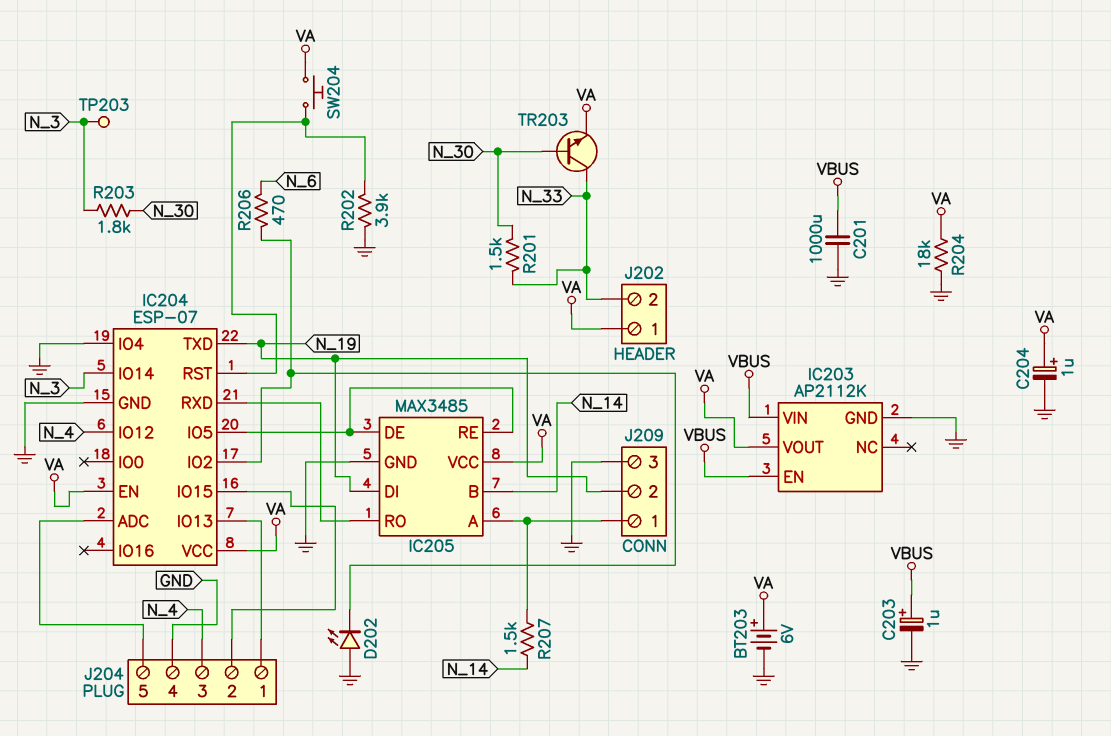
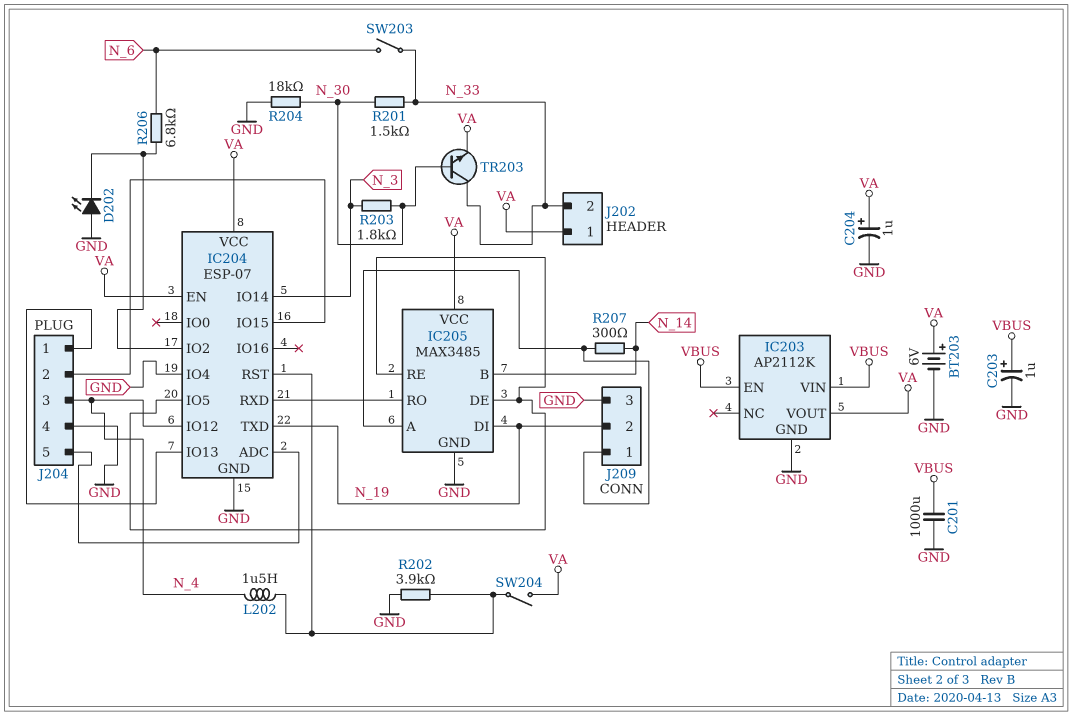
L202: none -> 1.5uH (IC204/RST, N_4)
R204: 18k (GND, VA) -> 18k (GND, N_30)
R206: 470 (IC204/IO2, N_6) -> 6.8k (IC204/IO2, N_6)
R207: 1.5k (IC205/A, N_14) -> 300 (IC205/A, N_14)
SW203: none -> switch (N_6, N_33)
SW204: button (IC204/RST, VA) -> switch (IC204/RST, VA)
TP203: test point (N_3) -> none

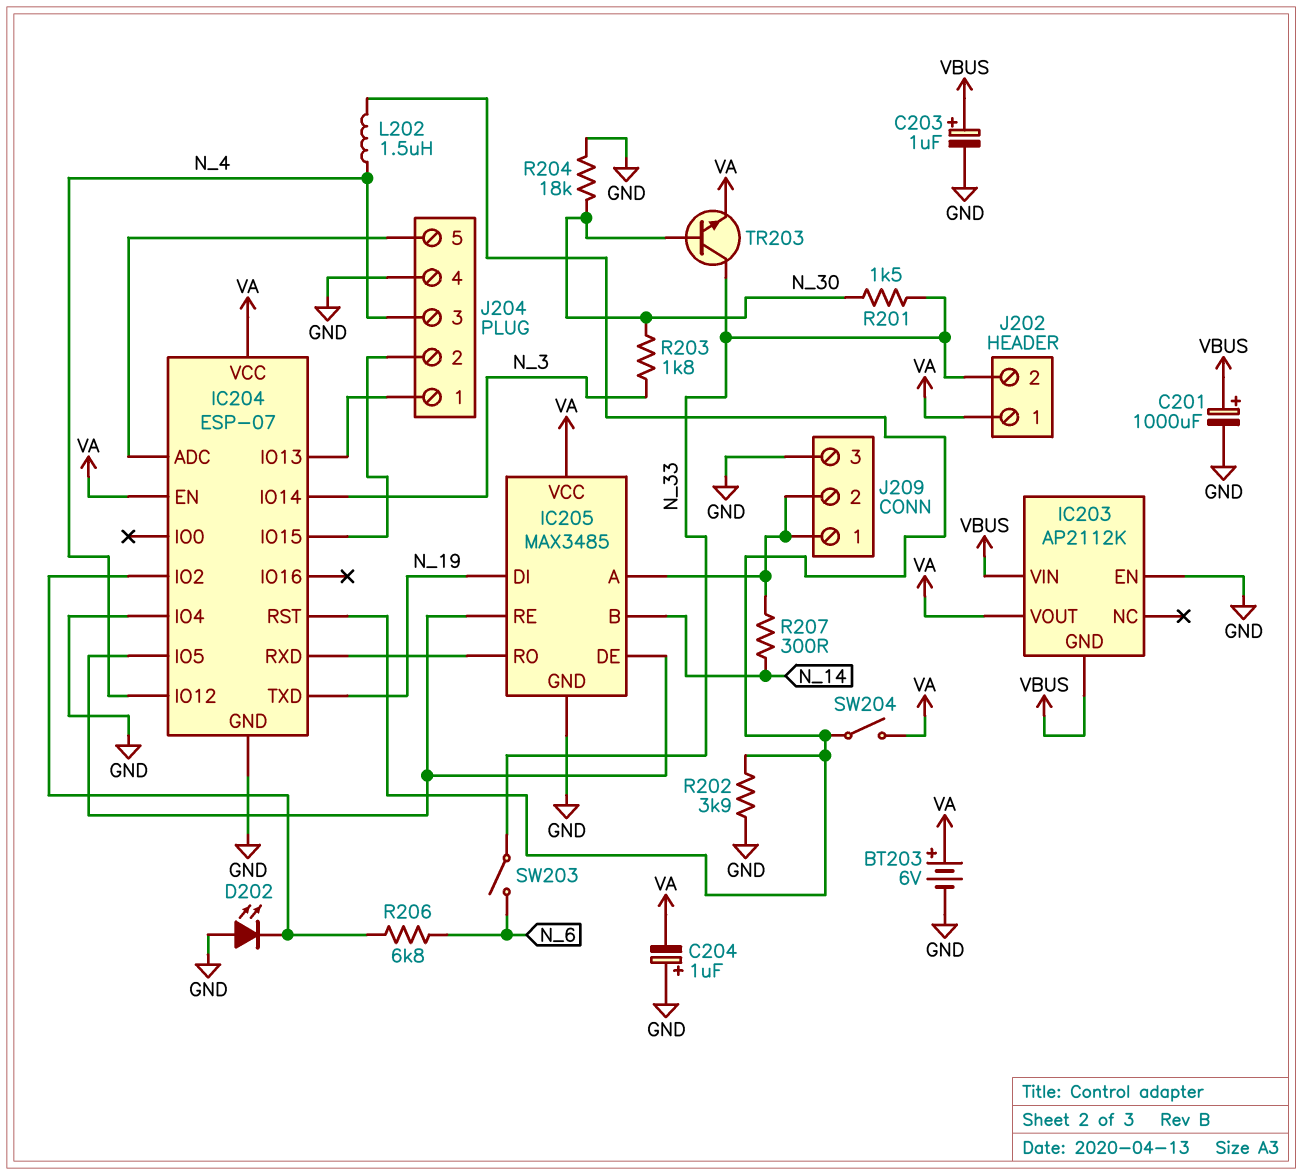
C201: 1000uF (GND, VBUS) -> 1000uF (plus VBUS, minus GND)
C204: 1uF (plus VA, minus GND) -> 1uF (plus GND, minus VA)
IC203 pin EN: VBUS -> GND
IC203 pin GND: GND -> VBUS
J209 pin 2: N_19 -> IC205/A

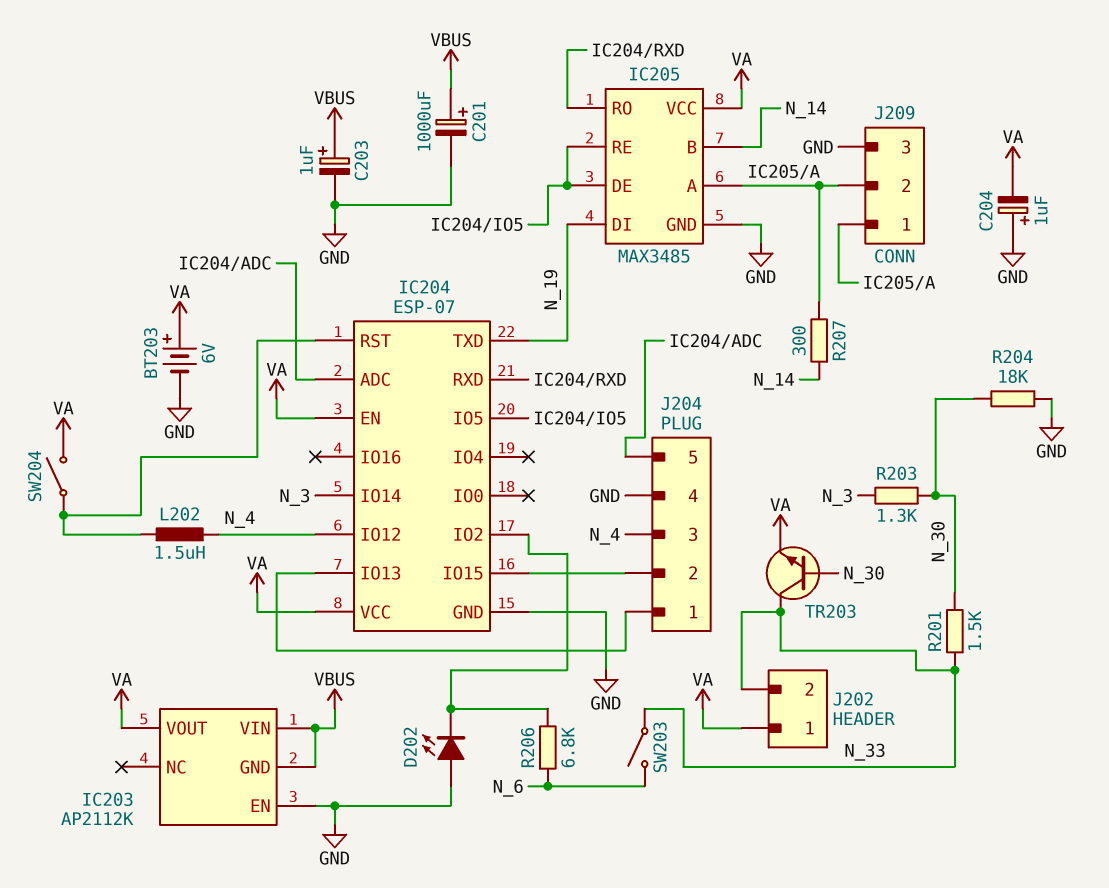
IC204 pin IO4: GND -> none
R202: 3.9k (GND, IC204/RST) -> none
R203: 1.8k (N_3, N_30) -> 1.3k (N_3, N_30)

